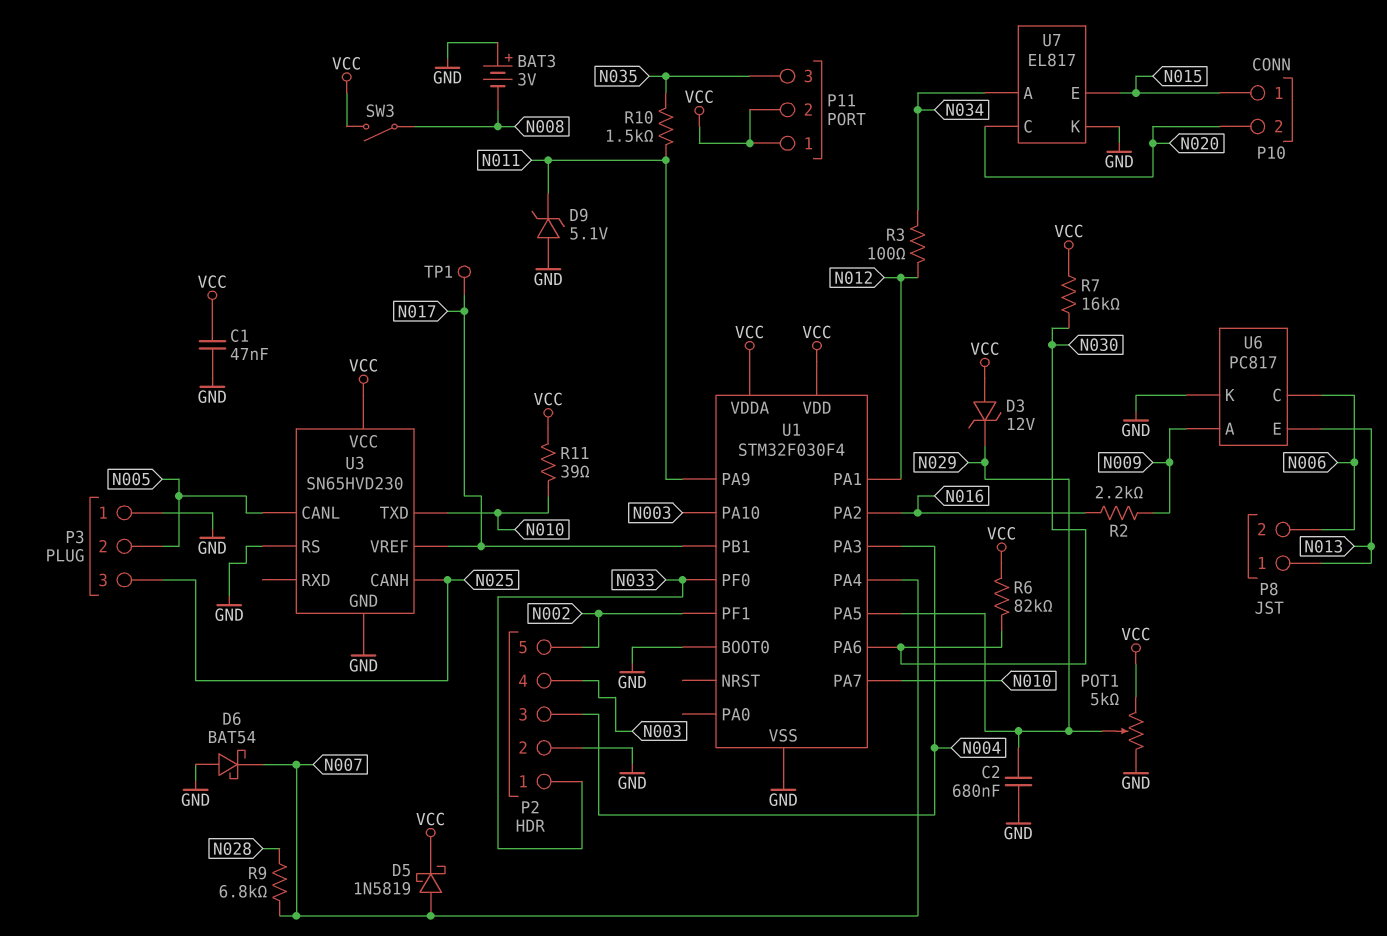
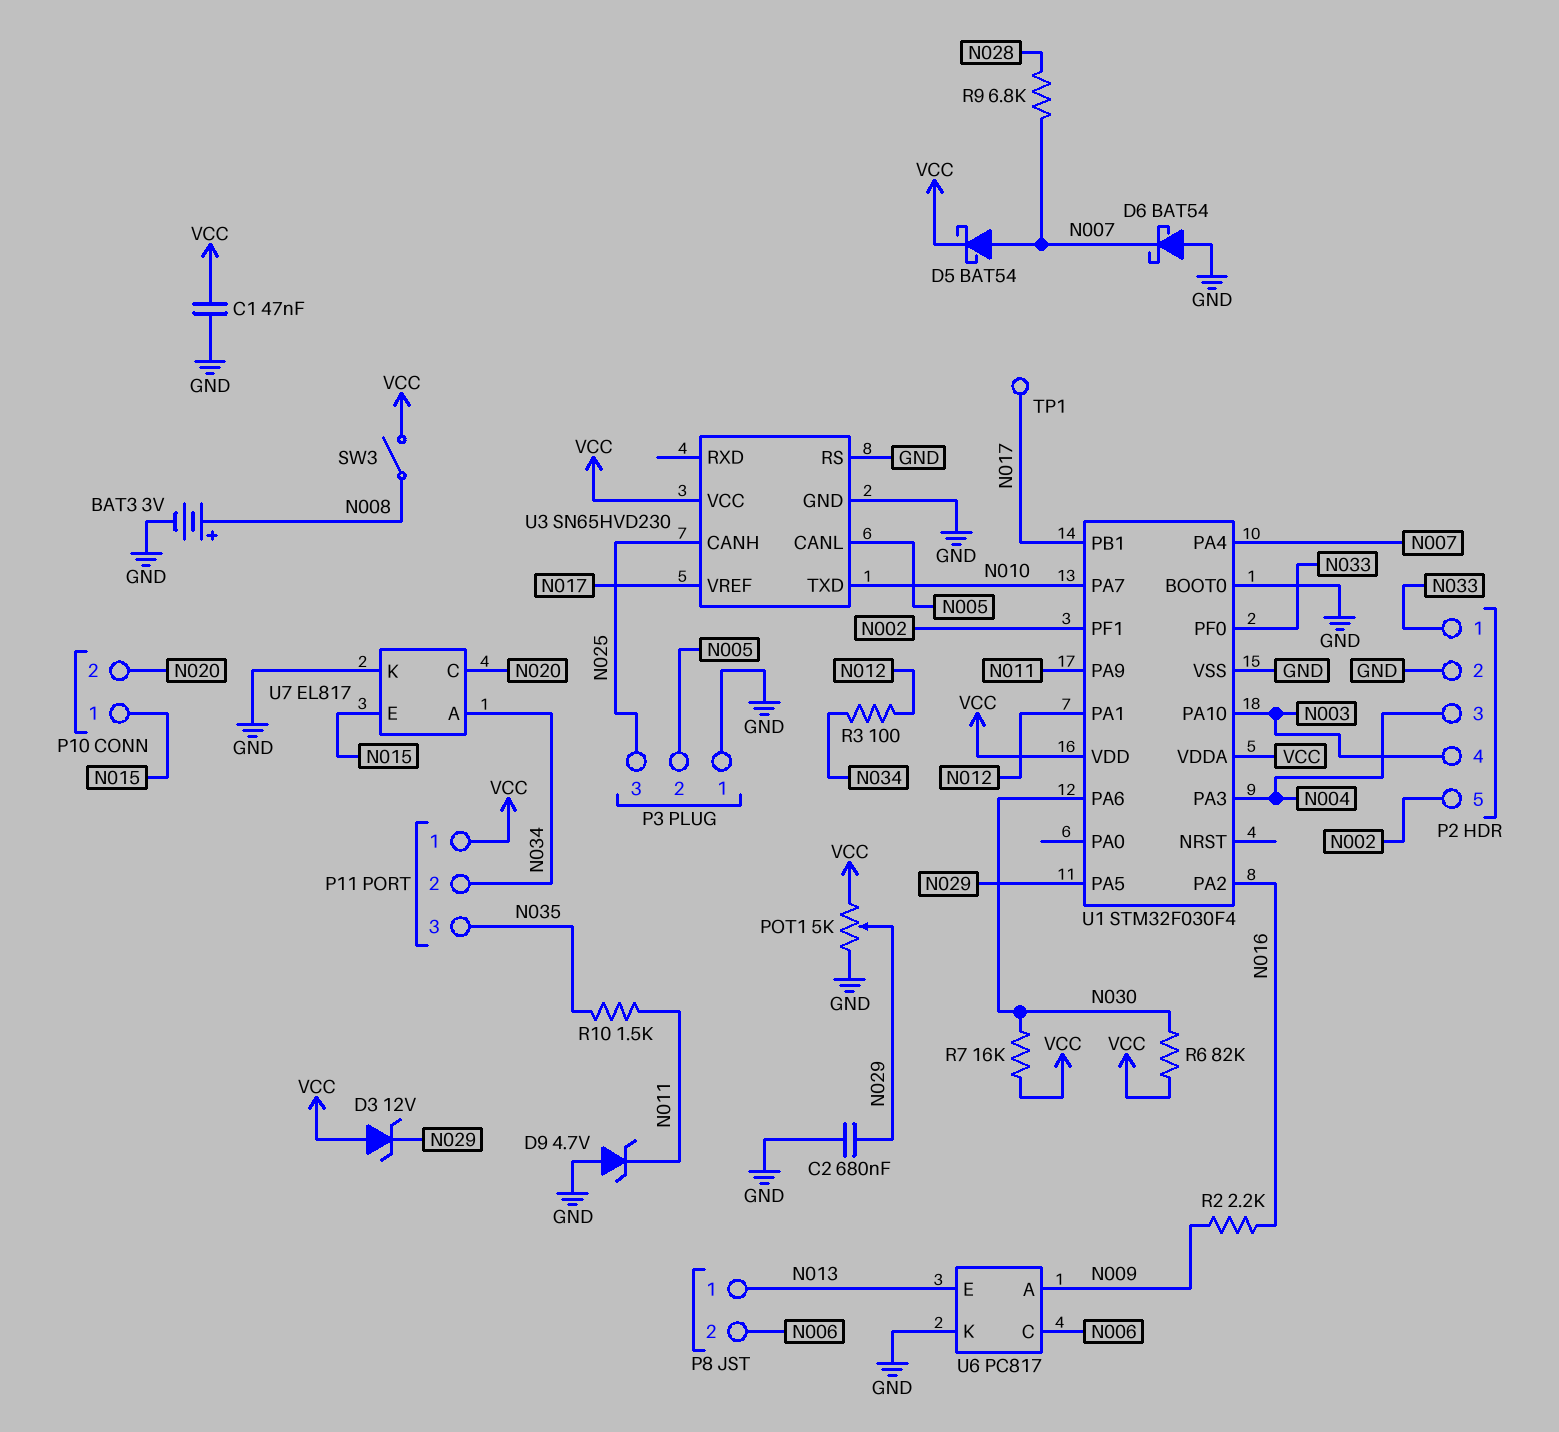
BAT3: 3V (plus GND, minus N008) -> 3V (plus N008, minus GND)
D5: schottky 1N5819 (A N007, K VCC) -> schottky BAT54 (A N007, K VCC)
D9: zener 5.1V (A GND, K N011) -> zener 4.7V (A GND, K N011)
P11 pin 2: VCC -> N034
R11: 39 (N010, VCC) -> none

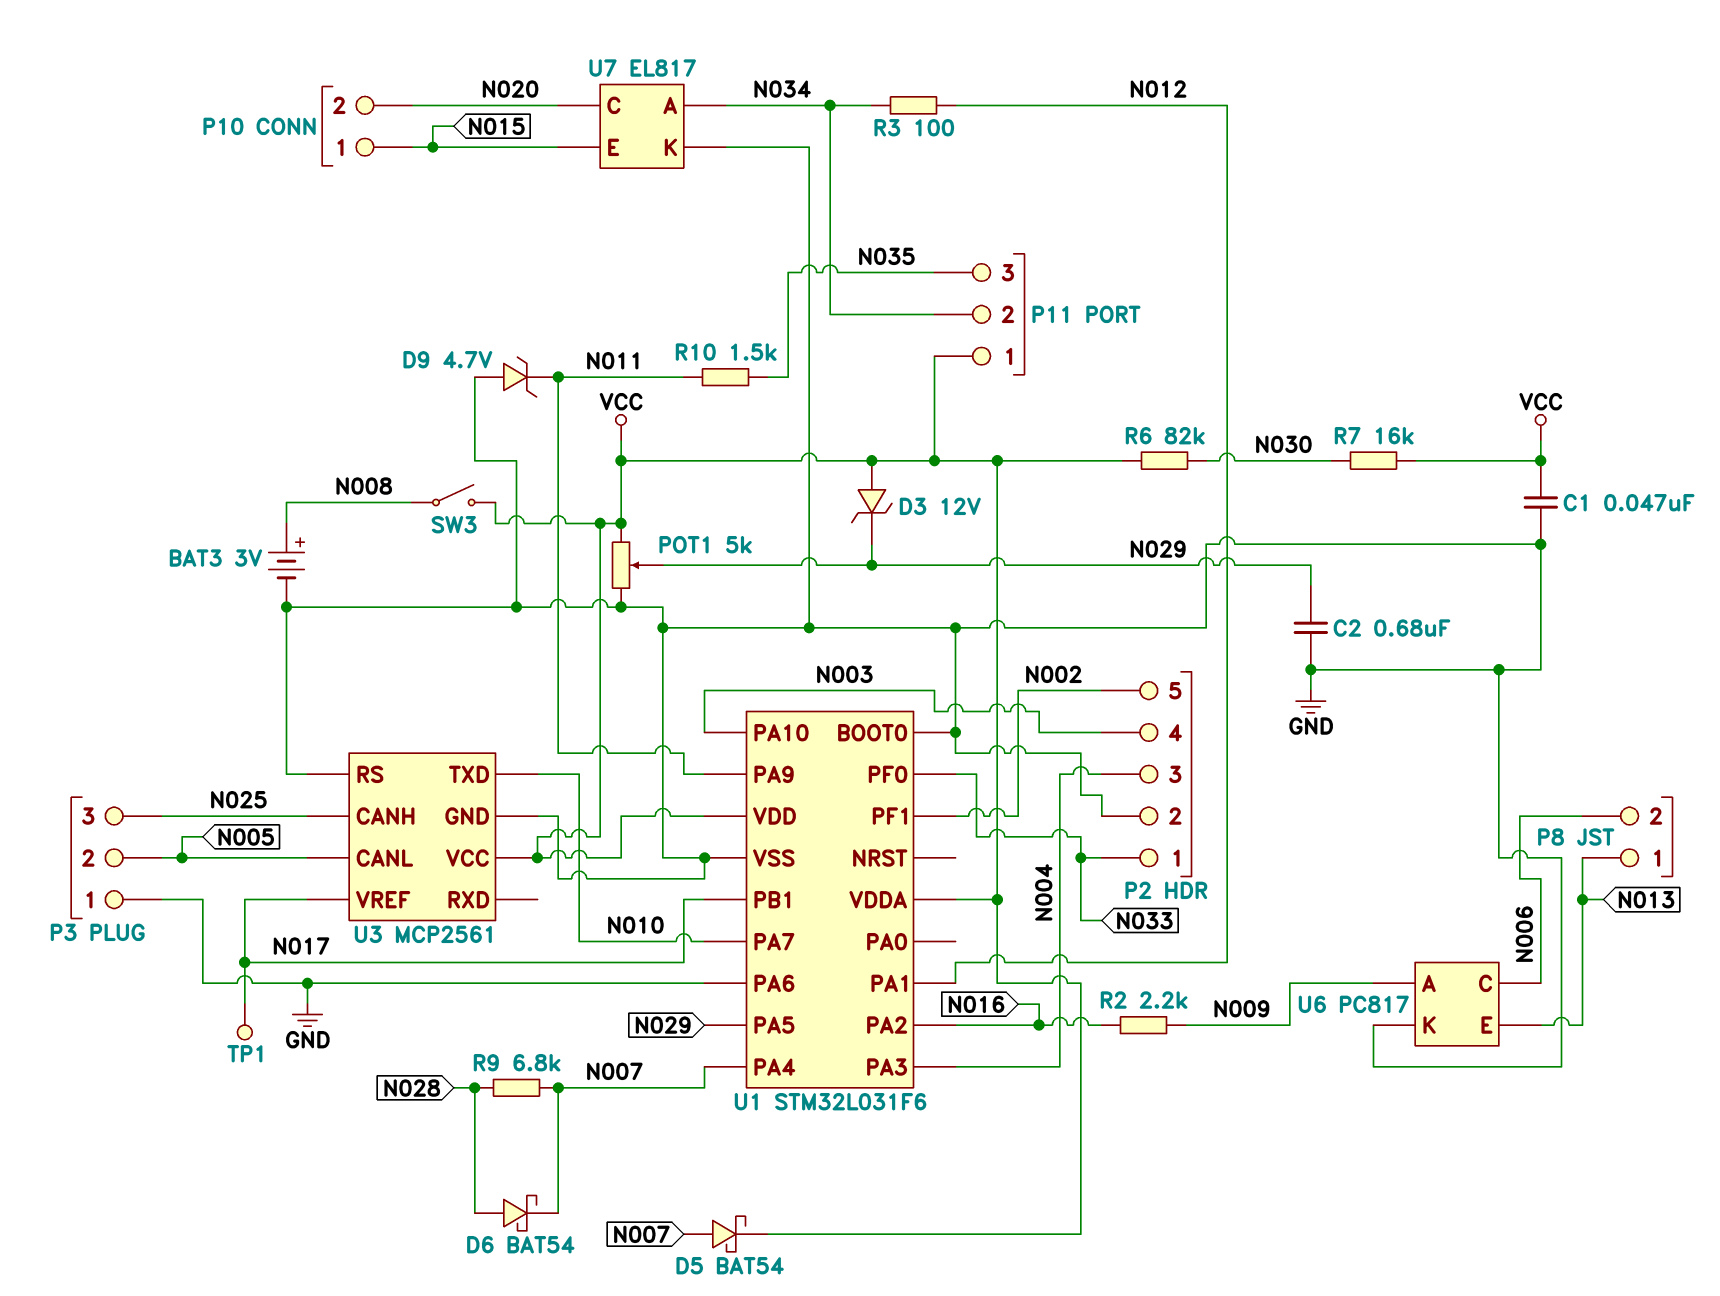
D6: schottky BAT54 (A GND, K N007) -> schottky BAT54 (A N028, K N007)
U1: STM32F030F4 -> STM32L031F6
U1 pin PA6: N030 -> GND
U3: SN65HVD230 -> MCP2561

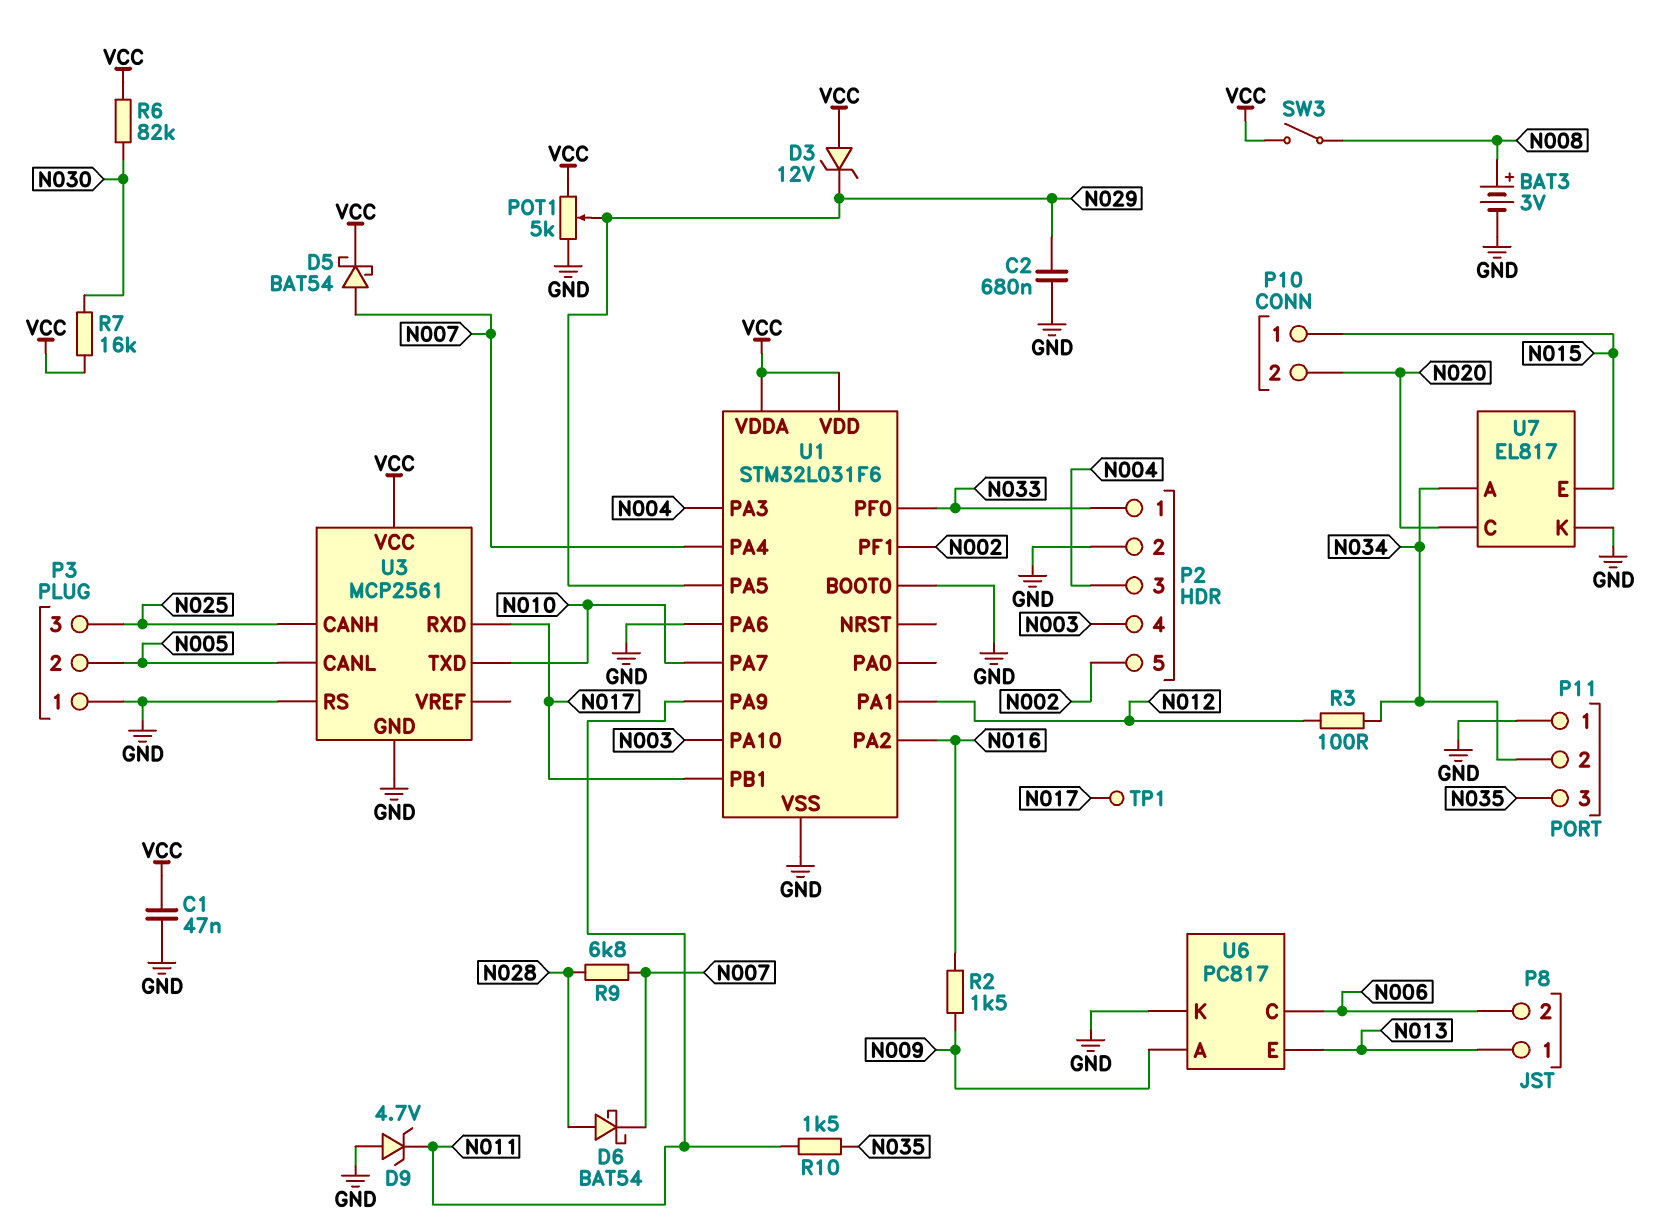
P11 pin 1: VCC -> GND
R2: 2.2k (N009, N016) -> 1.5k (N009, N016)
U3 pin RXD: none -> N017
U3 pin VREF: N017 -> none

